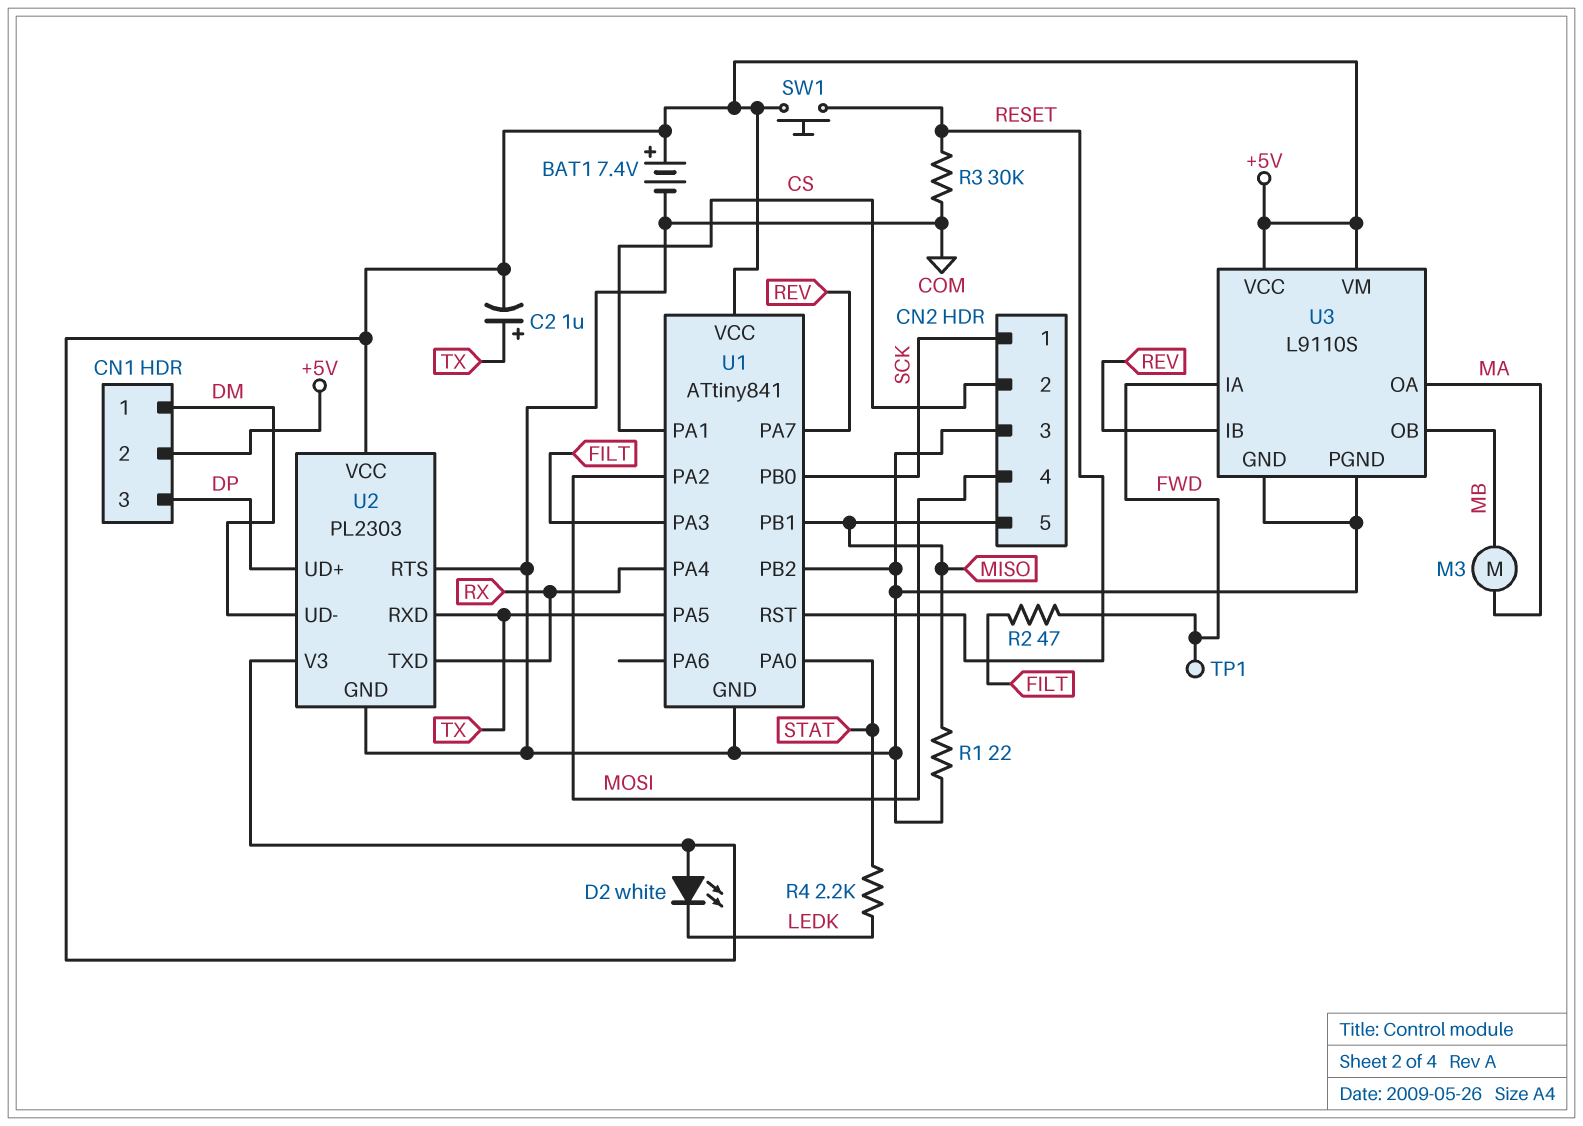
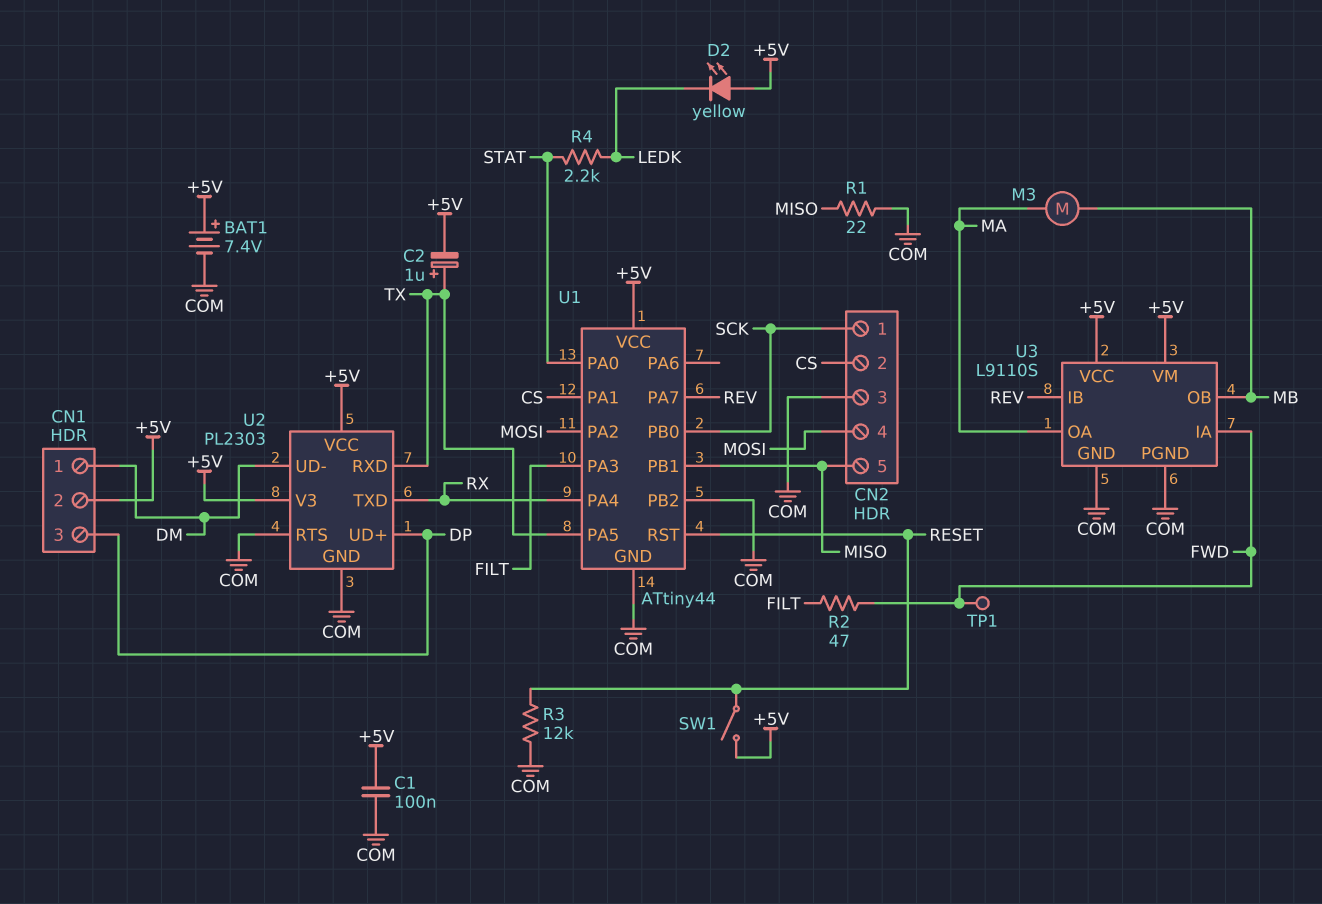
C1: none -> 100nF (+5V, COM)
D2: LED white (A +5V, K LEDK) -> LED yellow (A +5V, K LEDK)
R3: 30k (COM, RESET) -> 12k (COM, RESET)
SW1: button (+5V, RESET) -> switch (+5V, RESET)
U1: ATtiny841 -> ATtiny44

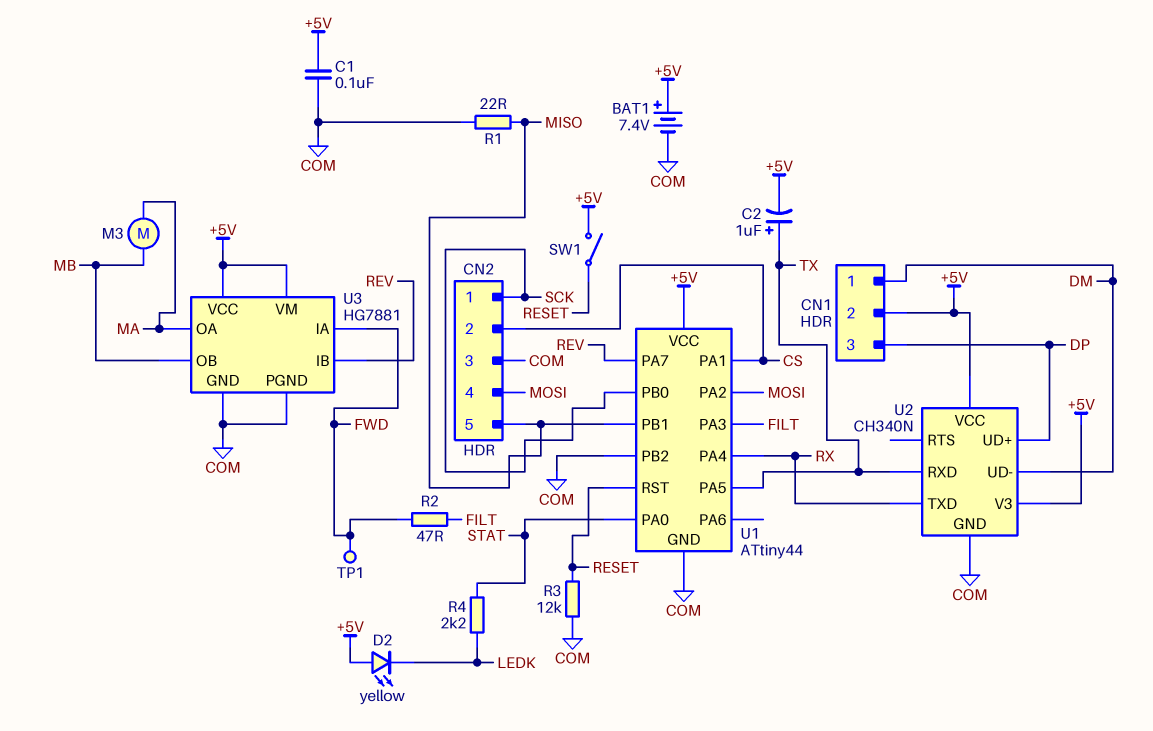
U2: PL2303 -> CH340N
U2 pin RTS: COM -> none
U3: L9110S -> HG7881

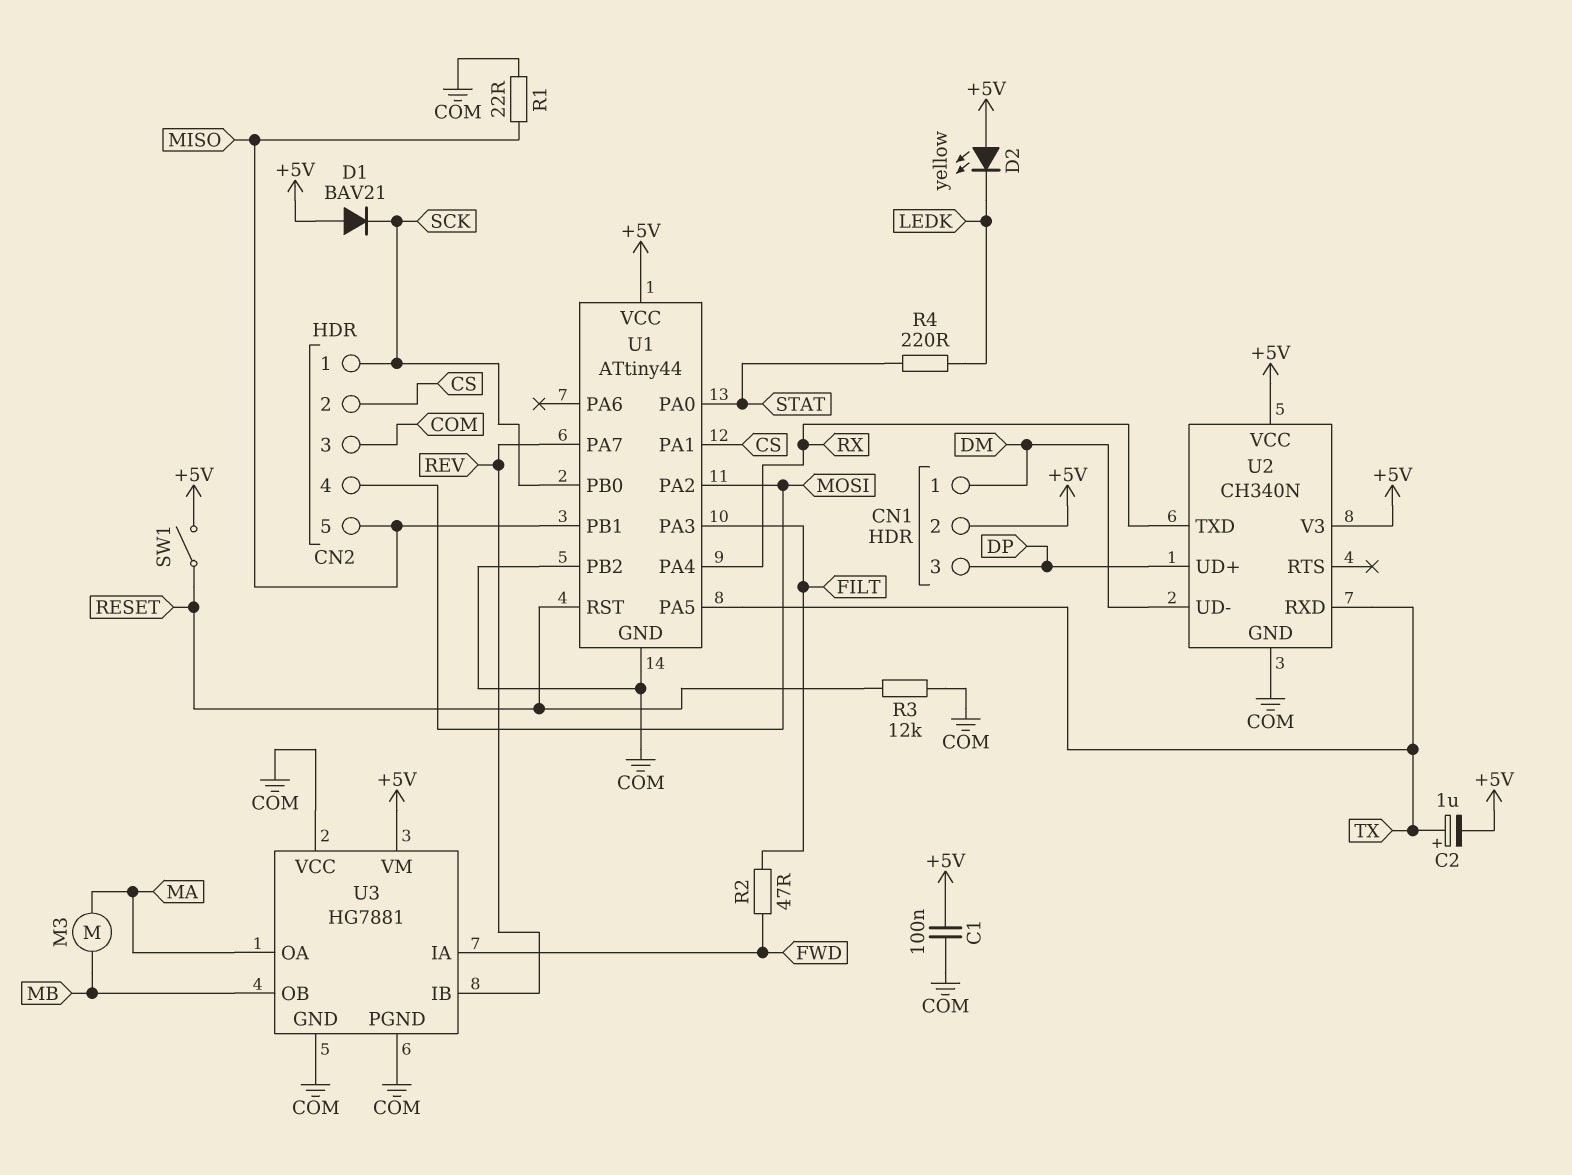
BAT1: 7.4V (plus +5V, minus COM) -> none
D1: none -> diode BAV21 (A +5V, K SCK)
R4: 2.2k (LEDK, STAT) -> 220 (LEDK, STAT)
TP1: test point (FWD) -> none
U3 pin VCC: +5V -> COM

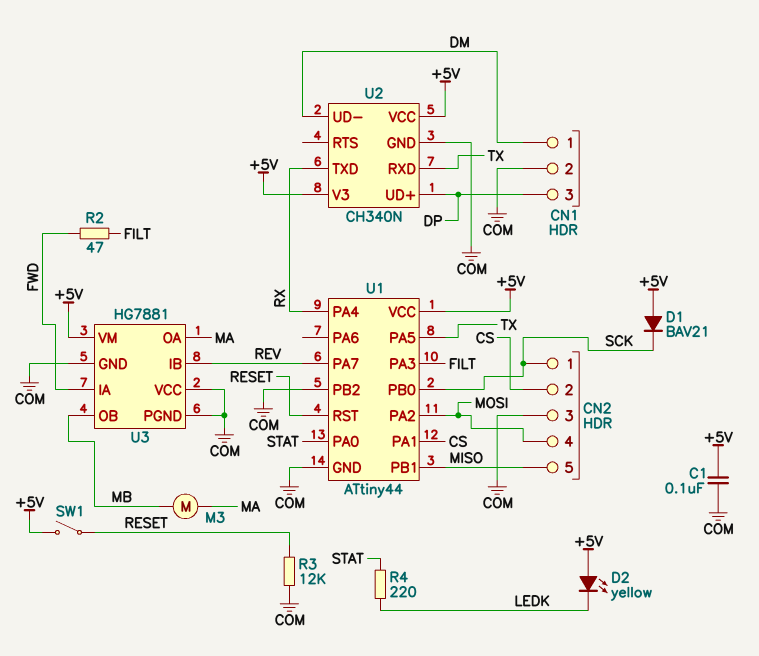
C2: 1uF (plus TX, minus +5V) -> none
CN1 pin 2: +5V -> COM
R1: 22 (COM, MISO) -> none

